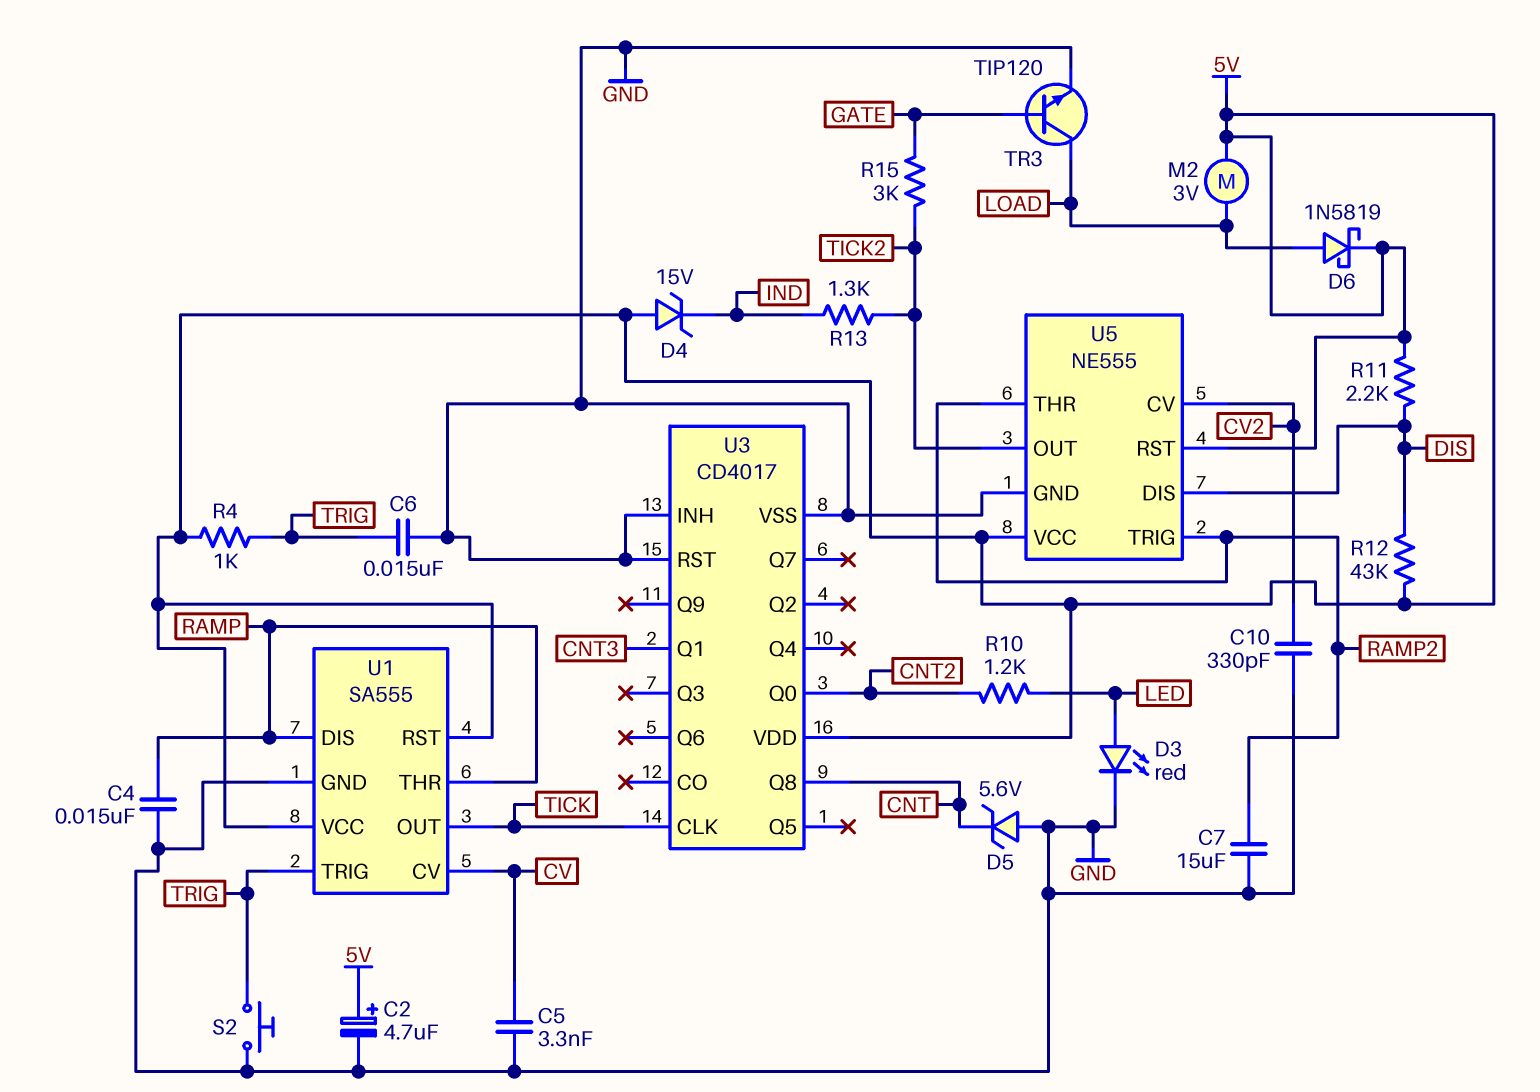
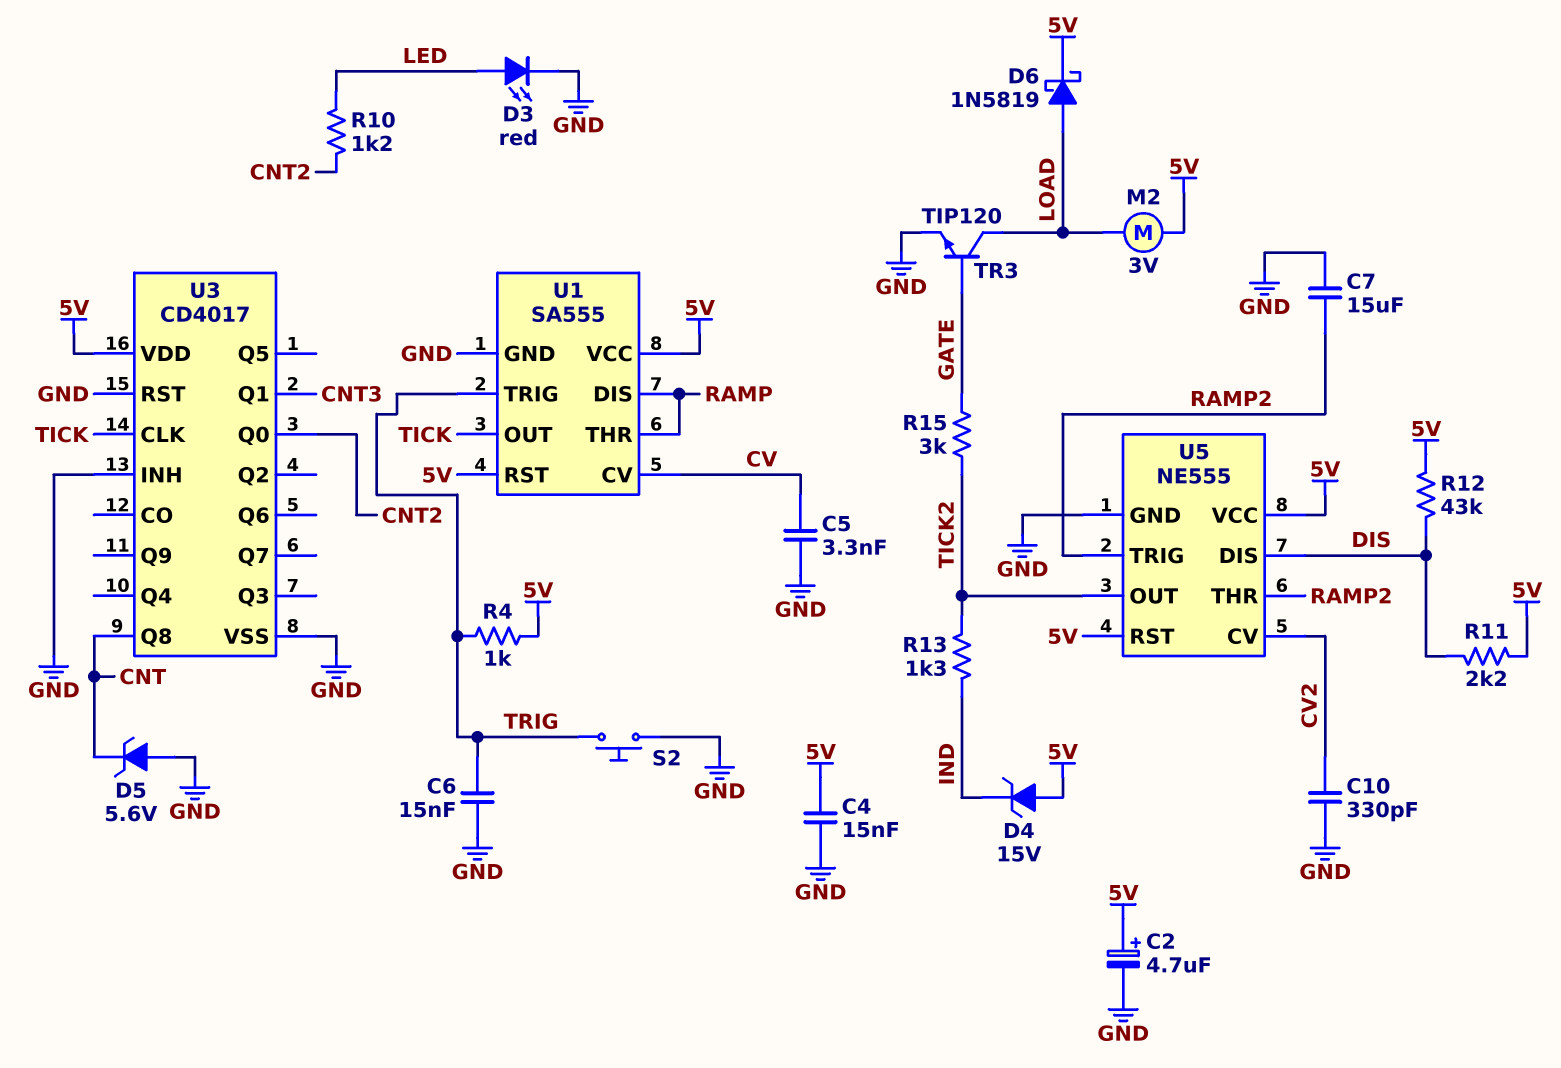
C4: 15nF (GND, RAMP) -> 15nF (5V, GND)

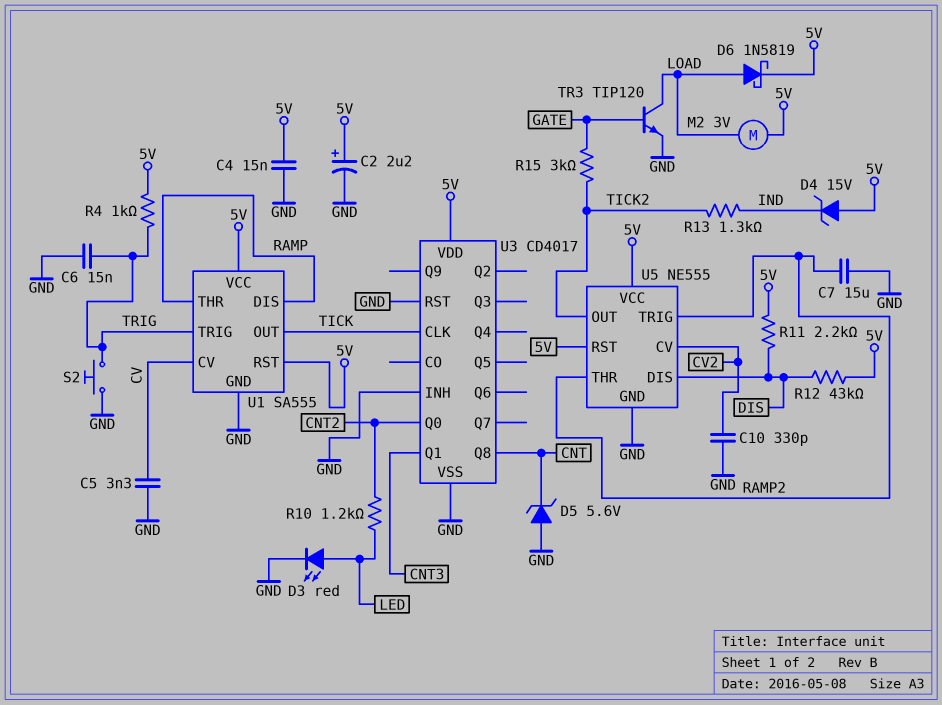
C2: 4.7uF (plus 5V, minus GND) -> 2.2uF (plus 5V, minus GND)

